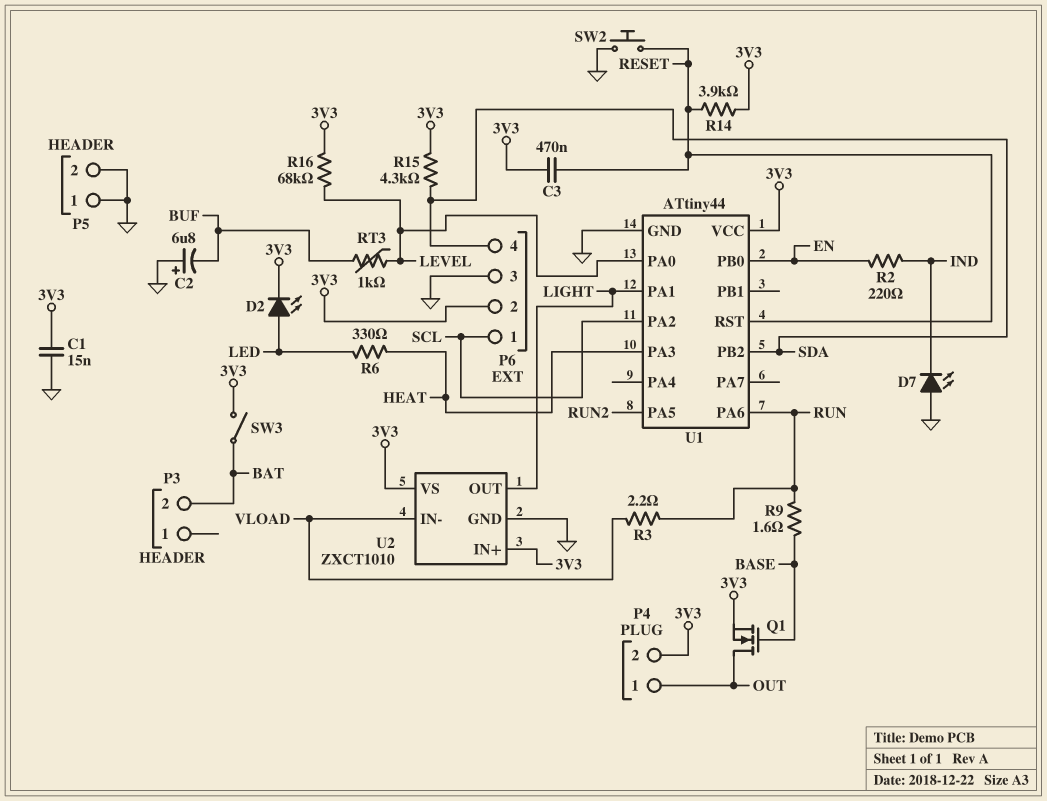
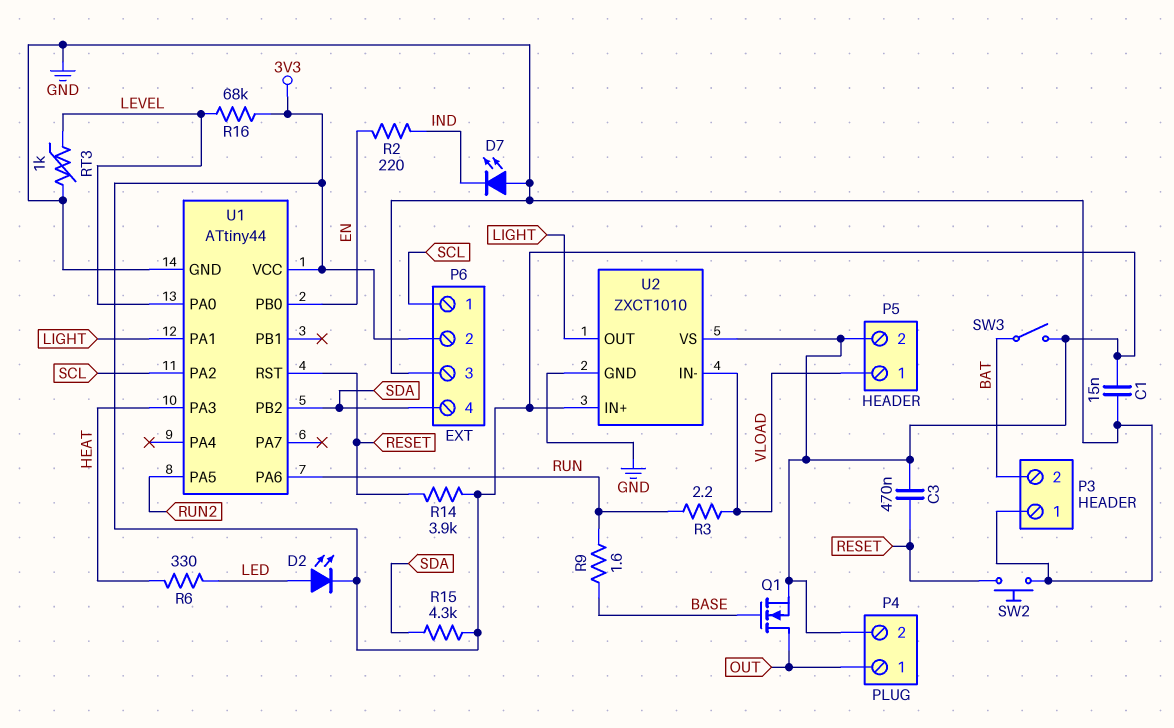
C2: 6.8uF (plus GND, minus BUF) -> none
P3 pin 1: none -> GND
P5 pin 1: GND -> VLOAD
P5 pin 2: GND -> 3V3
RT3: 1k (BUF, LEVEL) -> 1k (GND, LEVEL)

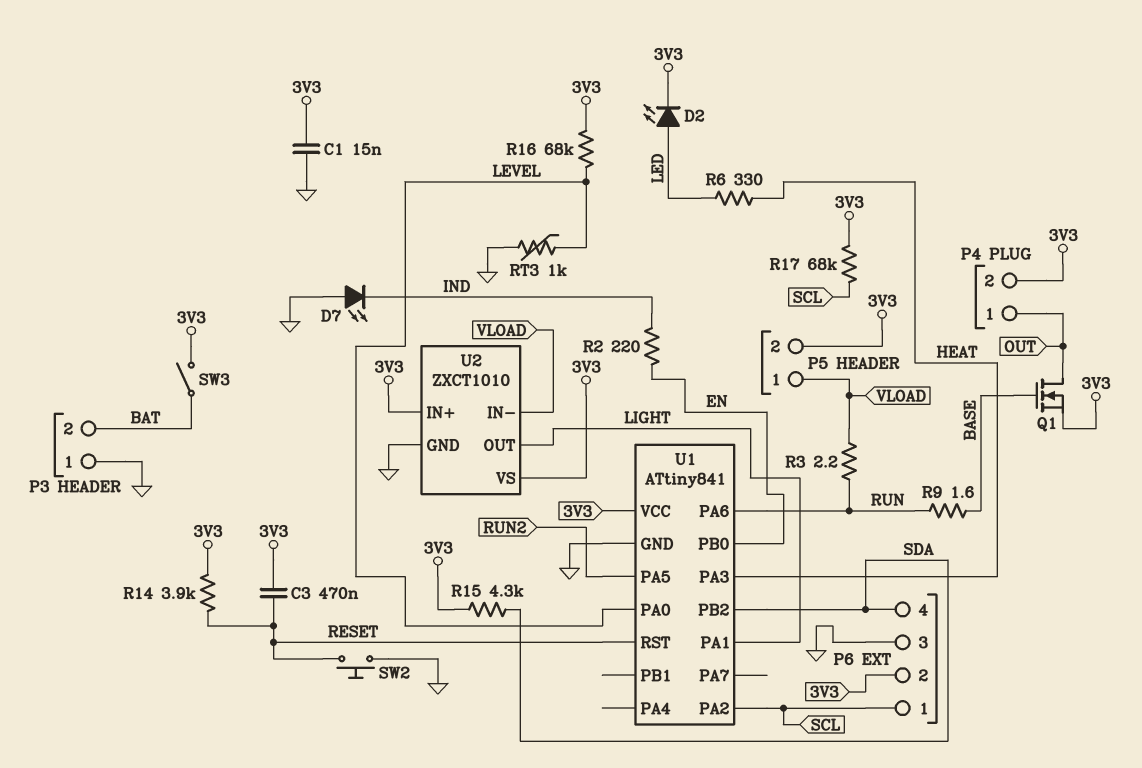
R17: none -> 68k (3V3, SCL)
U1: ATtiny44 -> ATtiny841

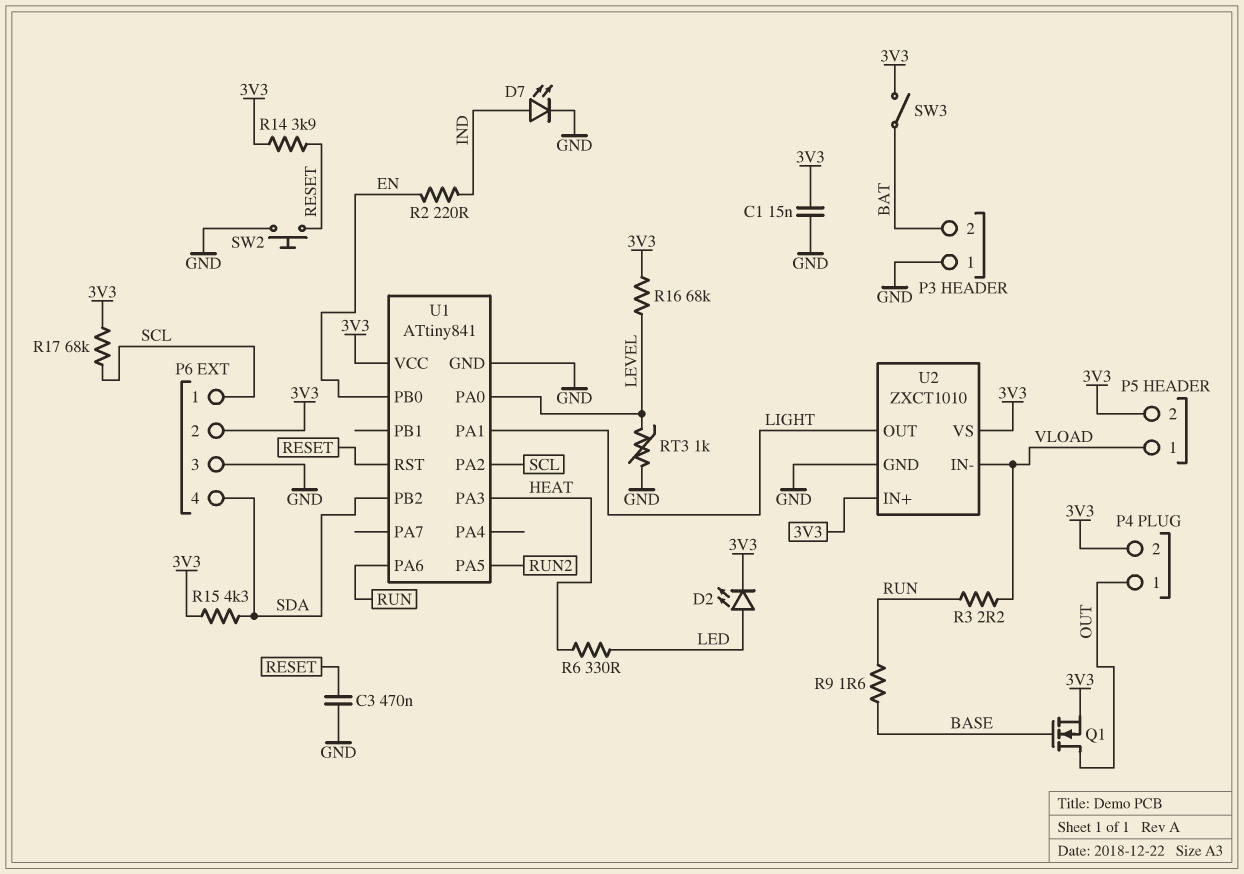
C3: 470nF (3V3, RESET) -> 470nF (GND, RESET)
D7: LED (A GND, K IND) -> LED (A IND, K GND)

